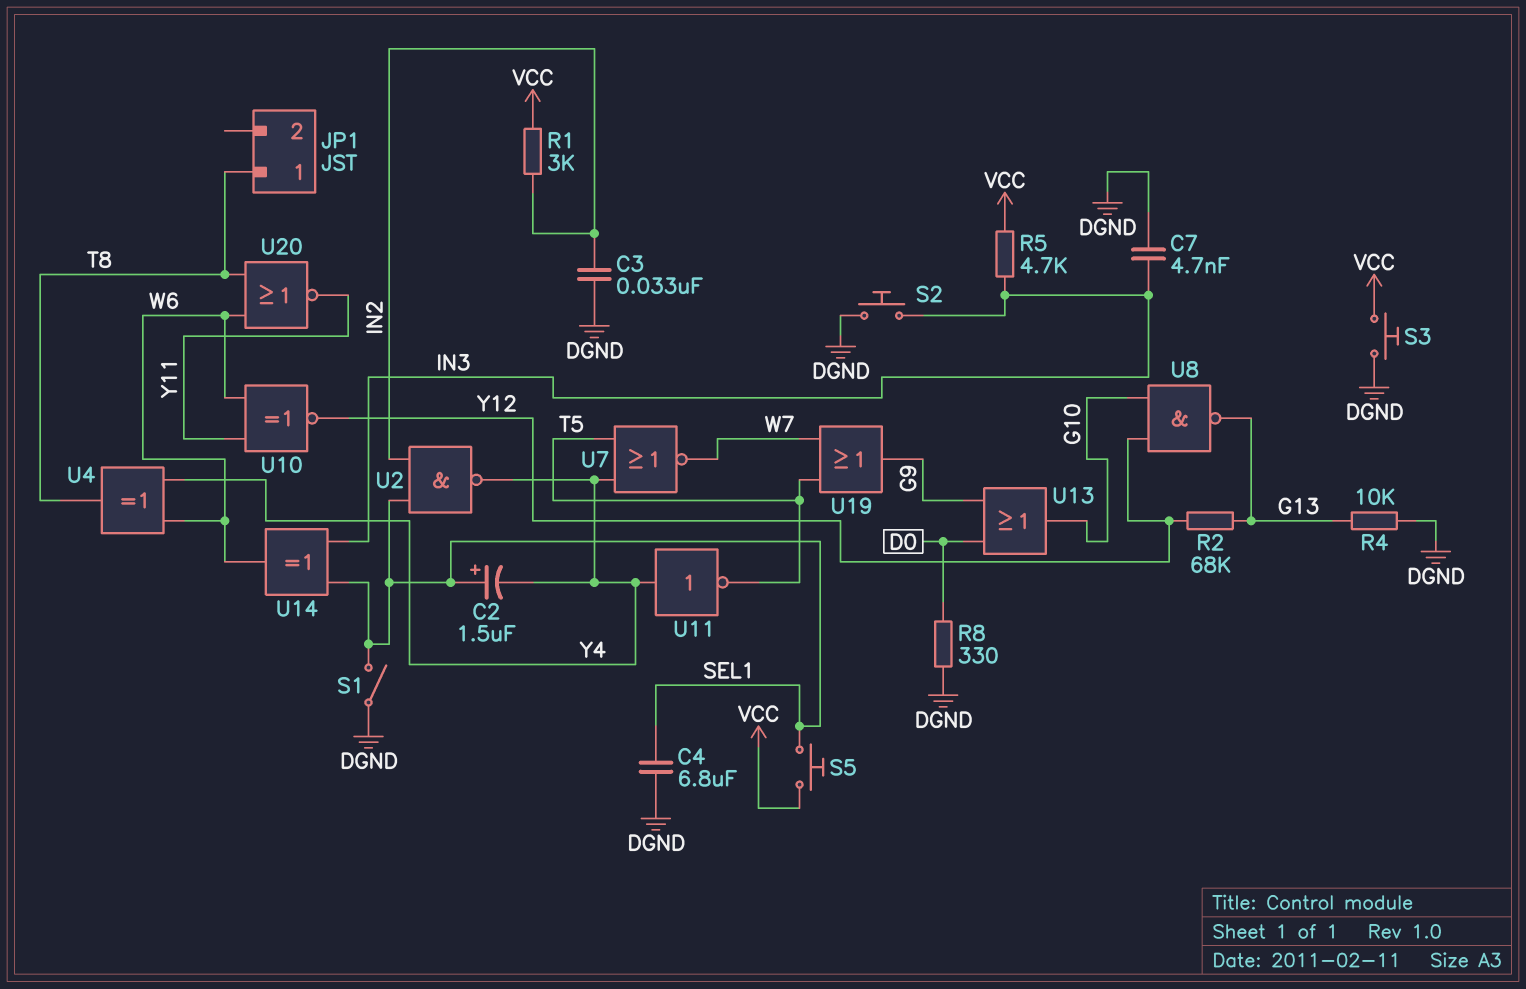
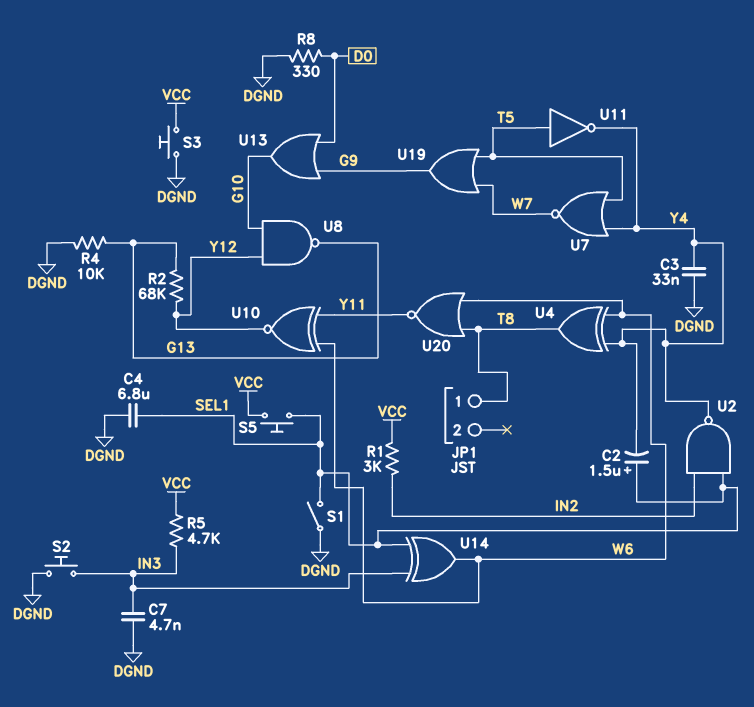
C3: 33nF (DGND, IN2) -> 33nF (DGND, Y4)
U11: NOT (in Y4, out T5) -> NOT (in T5, out Y4)

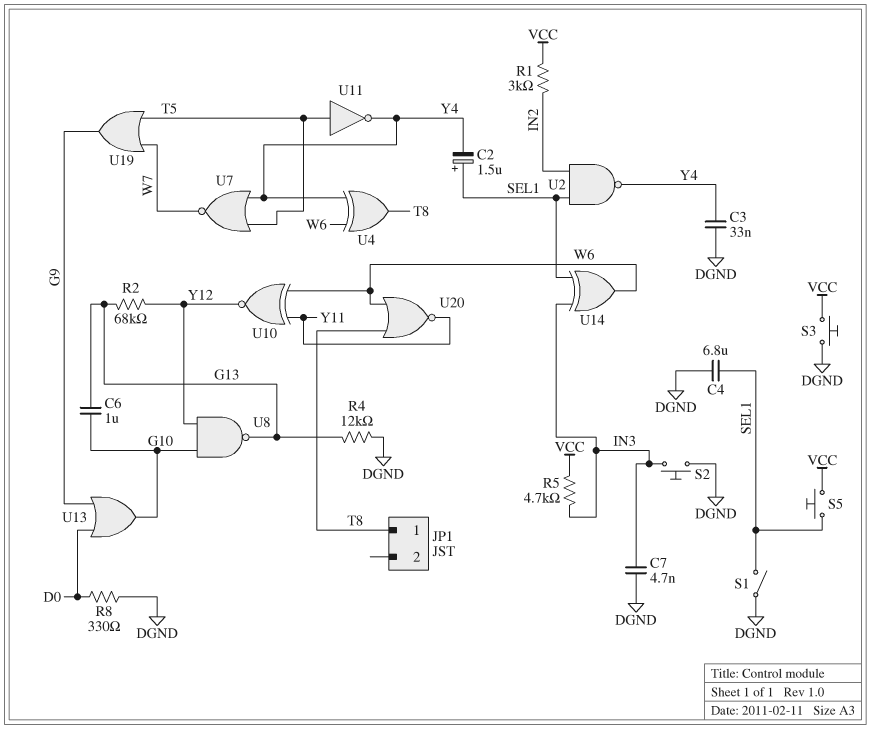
C6: none -> 1uF (G10, G13)
R4: 10k (DGND, G13) -> 12k (DGND, G13)

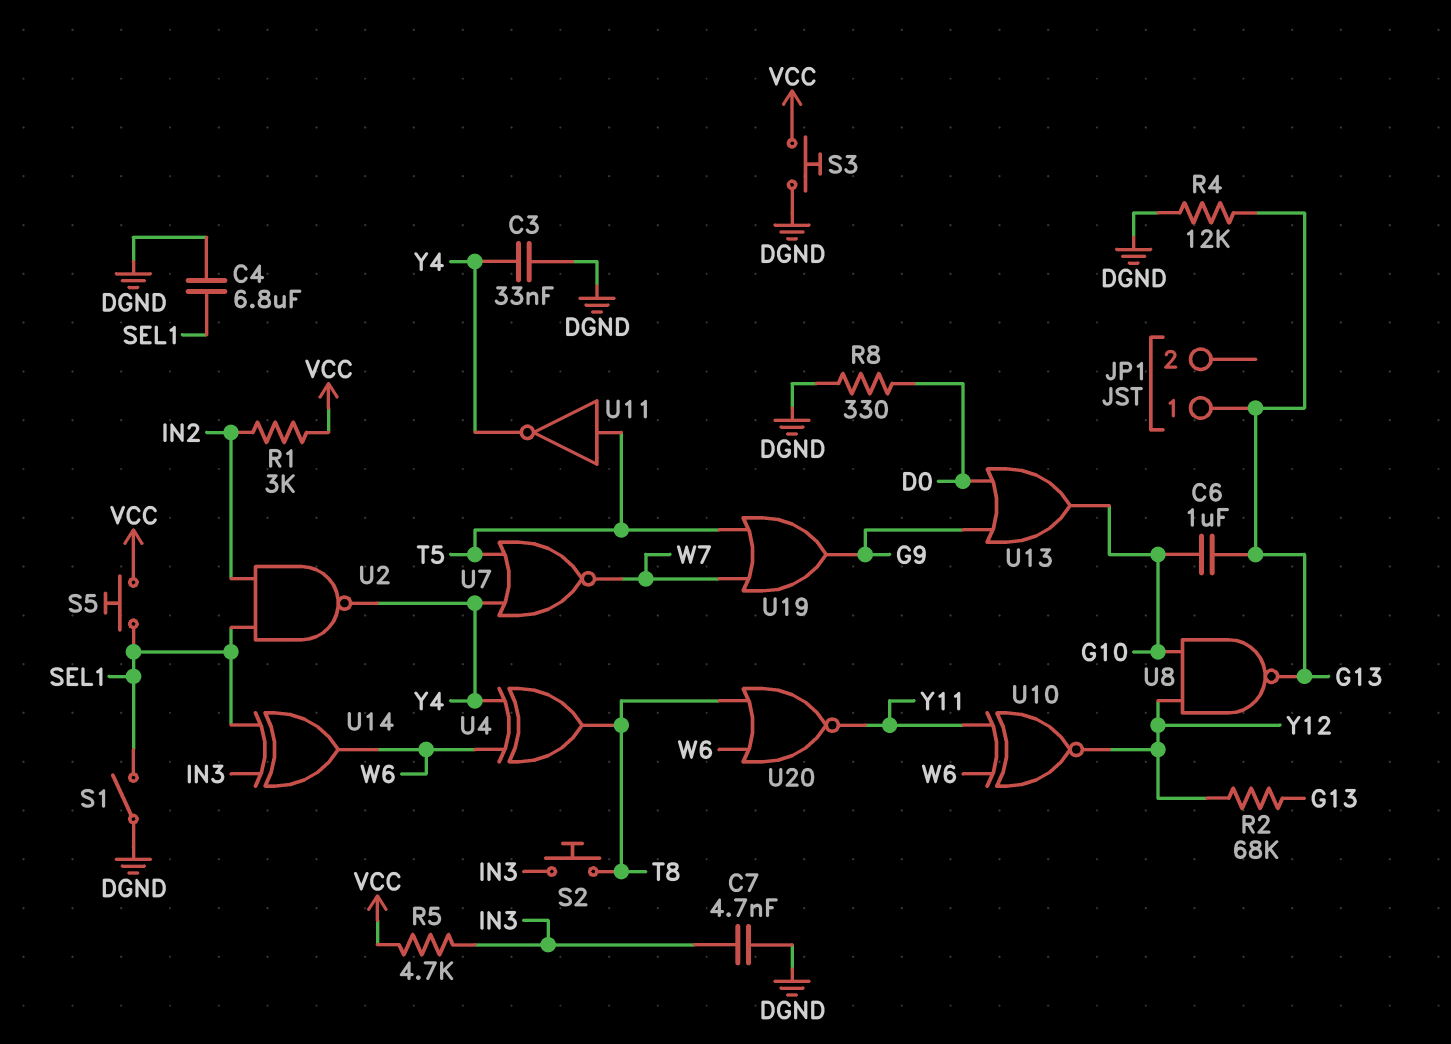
C2: 1.5uF (plus SEL1, minus Y4) -> none
JP1 pin 1: T8 -> G13
S2: button (DGND, IN3) -> button (IN3, T8)

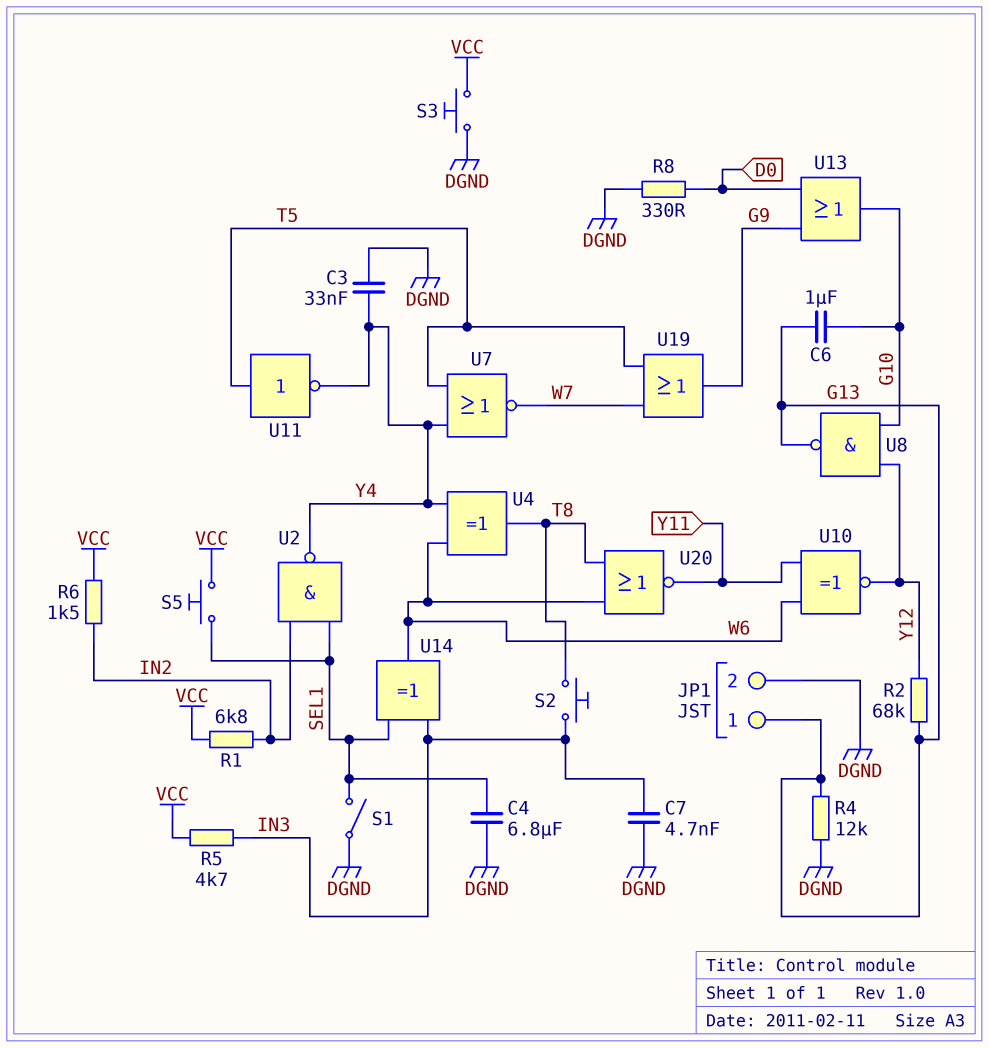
JP1 pin 2: none -> DGND
R1: 3k (IN2, VCC) -> 6.8k (IN2, VCC)
R6: none -> 1.5k (IN2, VCC)

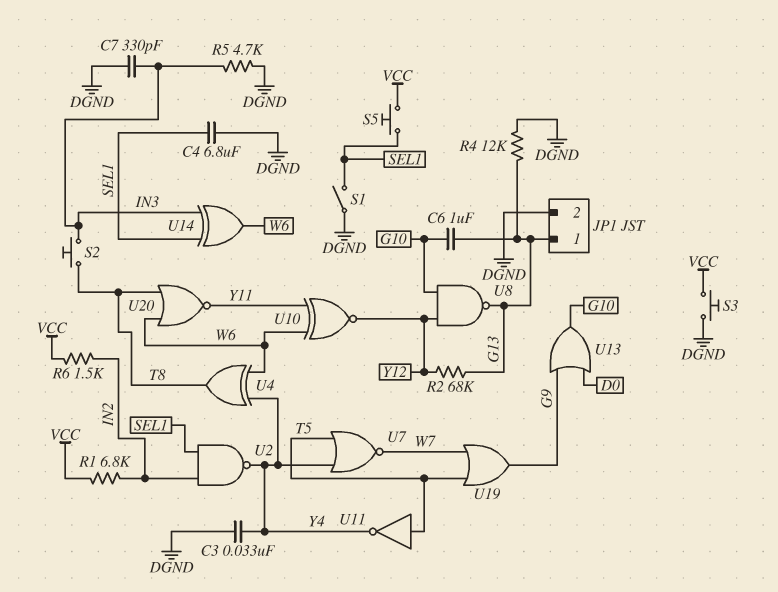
C7: 4.7nF (DGND, IN3) -> 330pF (DGND, IN3)
R5: 4.7k (IN3, VCC) -> 4.7k (DGND, IN3)
R8: 330 (D0, DGND) -> none

